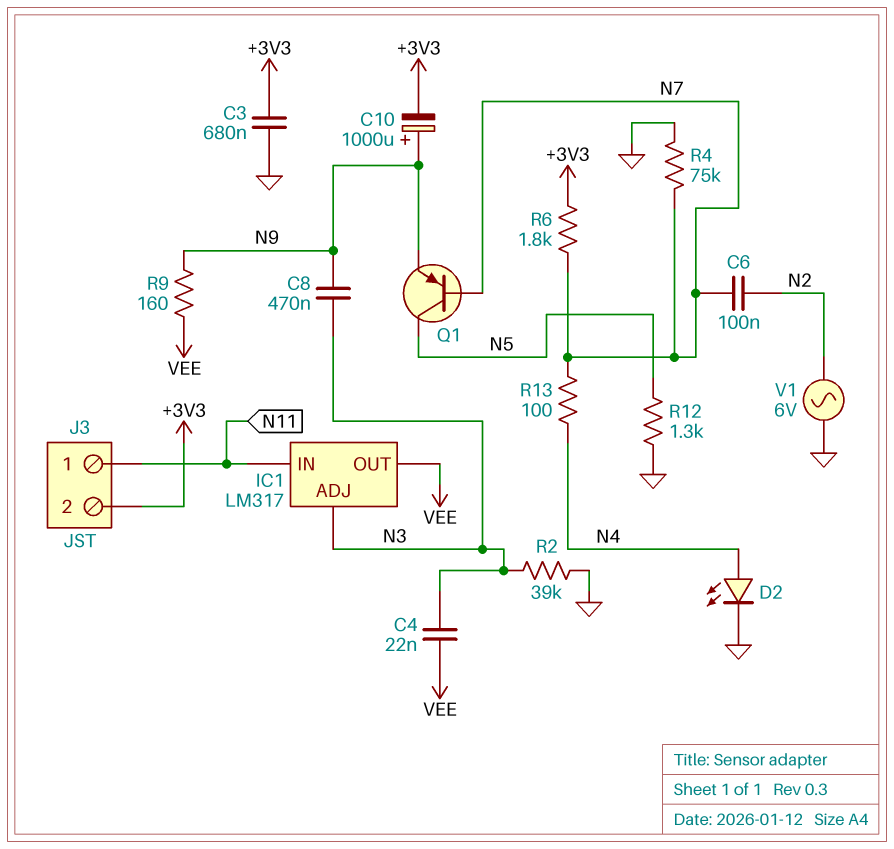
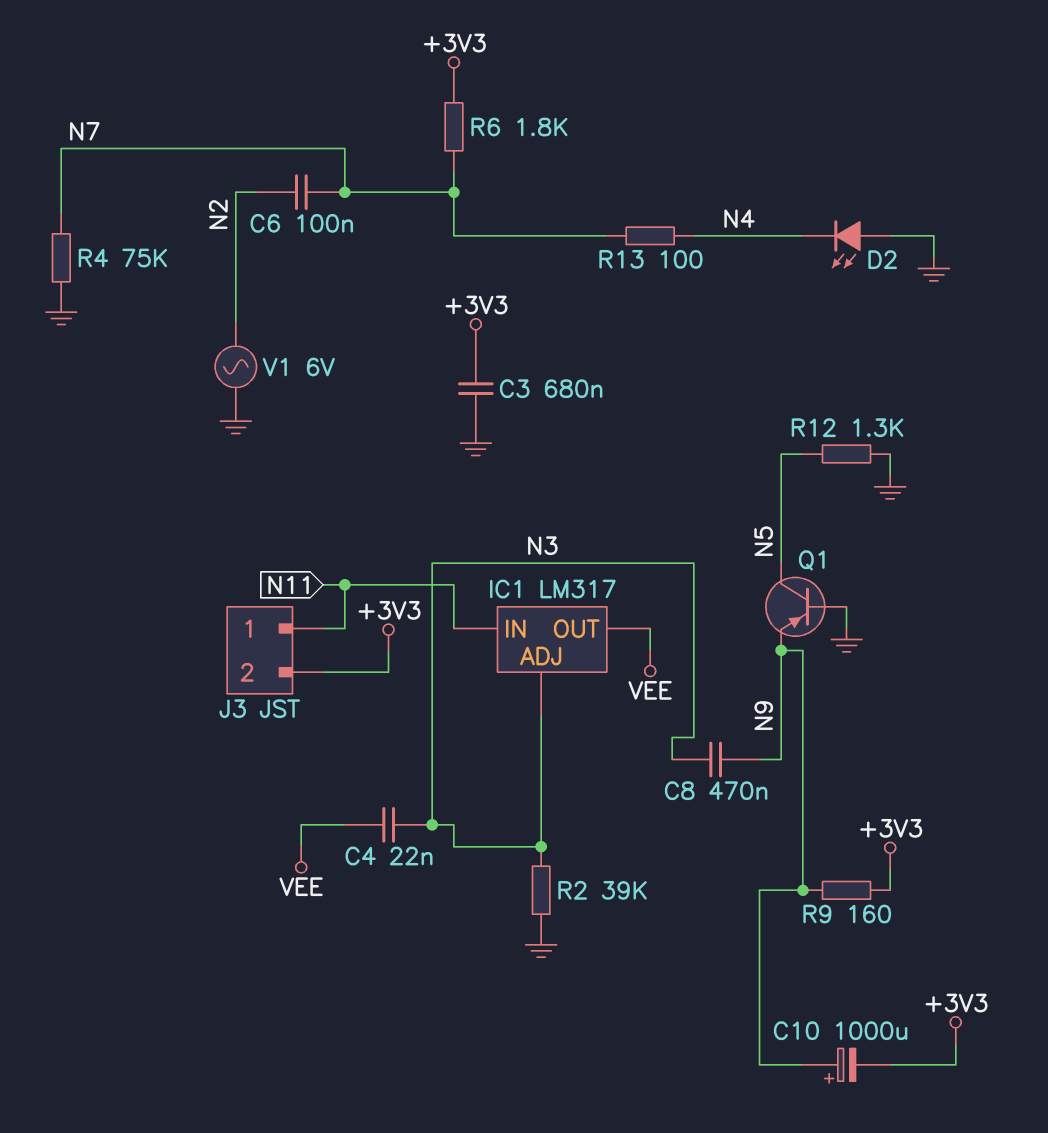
D2: LED (A N4, K GND) -> LED (A GND, K N4)
Q1: PNP (B N7, C N5, E N9) -> PNP (B GND, C N5, E N9)
R9: 160 (N9, VEE) -> 160 (+3V3, N9)

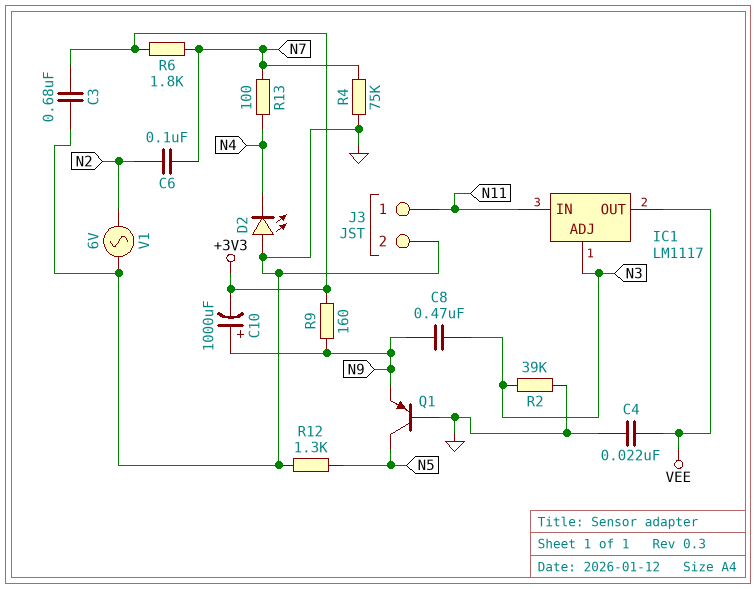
C4: 22nF (N3, VEE) -> 22nF (GND, VEE)
IC1: LM317 -> LM1117
J3 pin 2: +3V3 -> GND

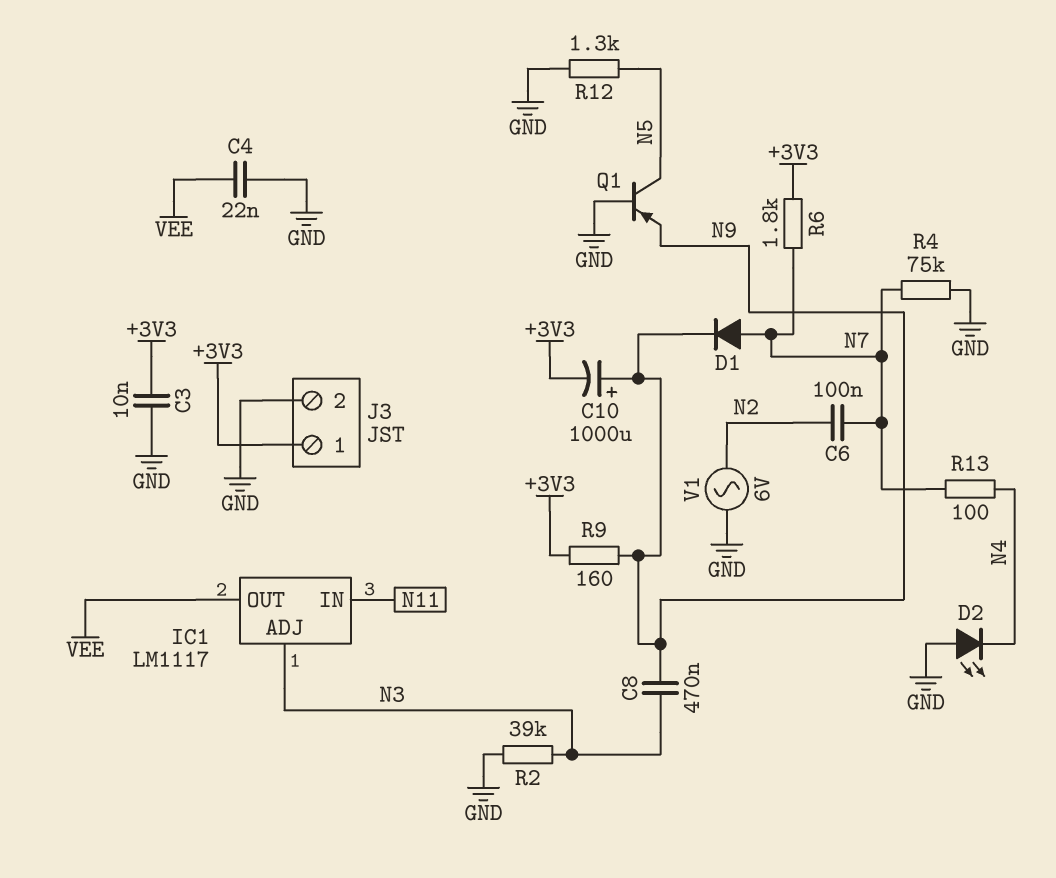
C3: 680nF (+3V3, GND) -> 10nF (+3V3, GND)
D1: none -> diode (A N7, K N9)
J3 pin 1: N11 -> +3V3

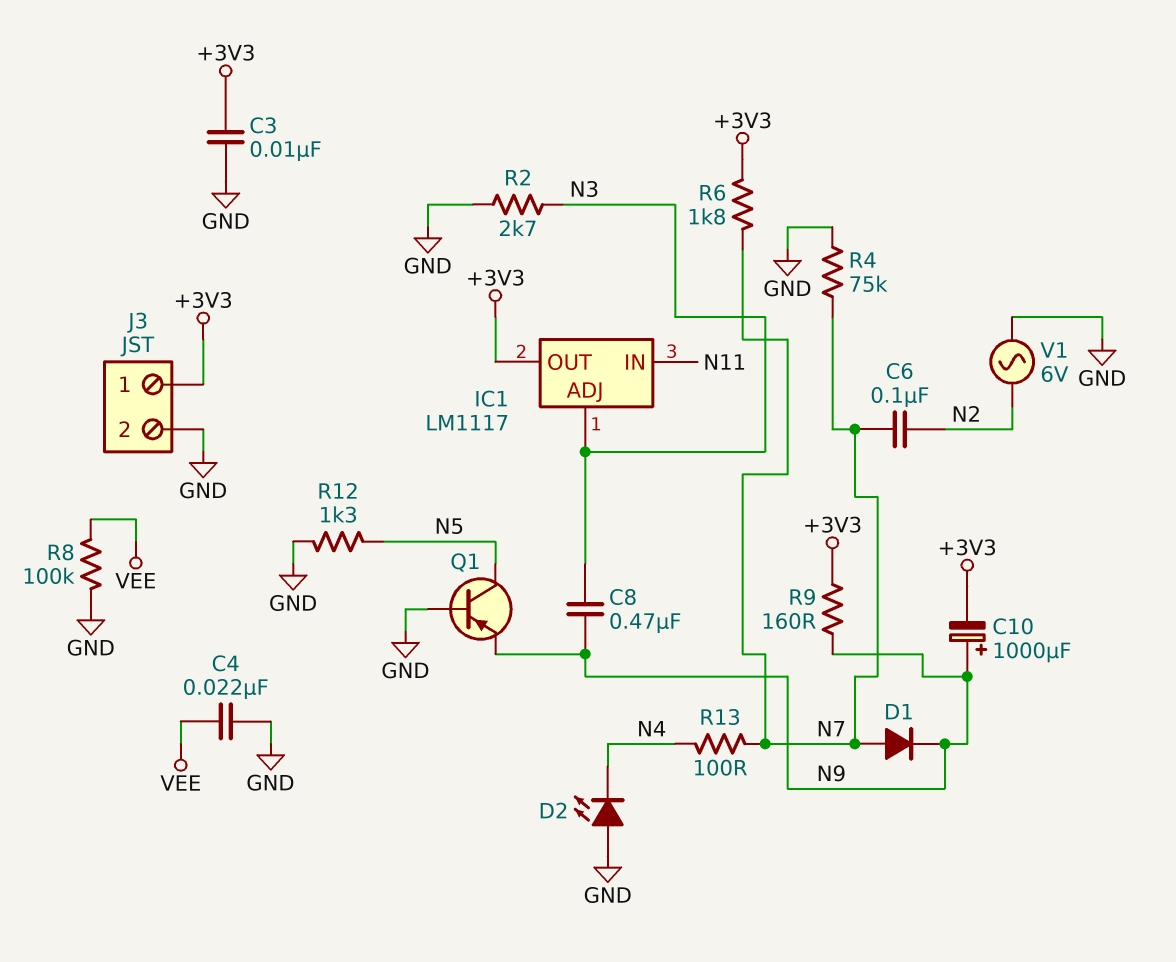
IC1 pin OUT: VEE -> +3V3
R2: 39k (GND, N3) -> 2.7k (GND, N3)
R8: none -> 100k (GND, VEE)

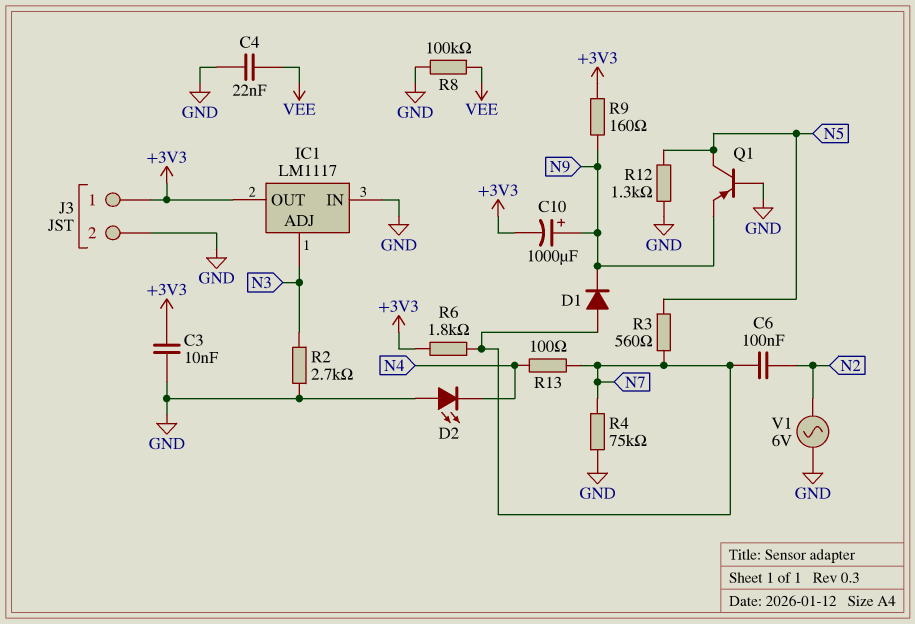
C8: 470nF (N3, N9) -> none
IC1 pin IN: N11 -> GND
R3: none -> 560 (N5, N7)

